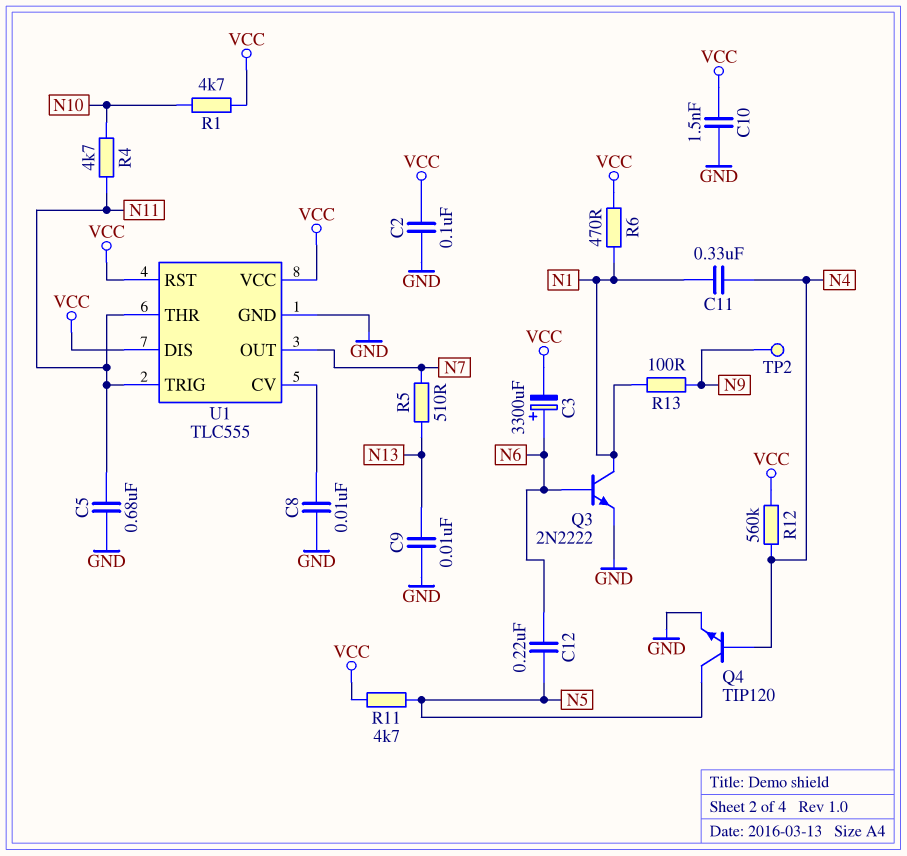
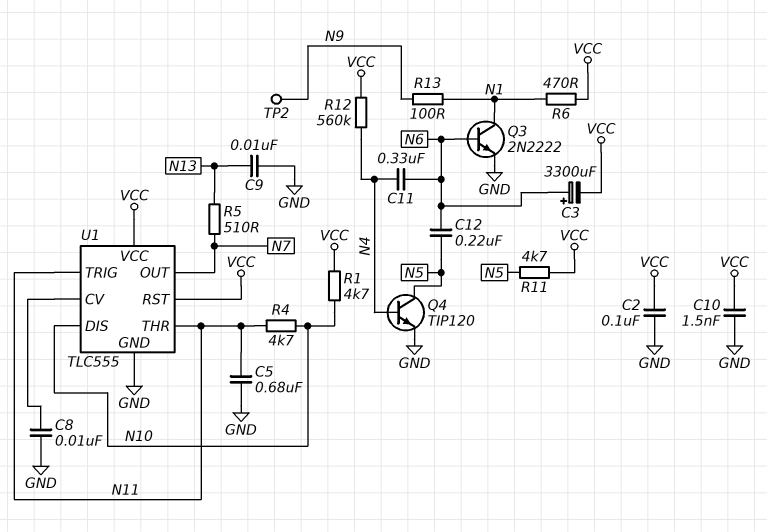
C11: 330nF (N1, N4) -> 330nF (N4, N6)
U1 pin DIS: VCC -> N10

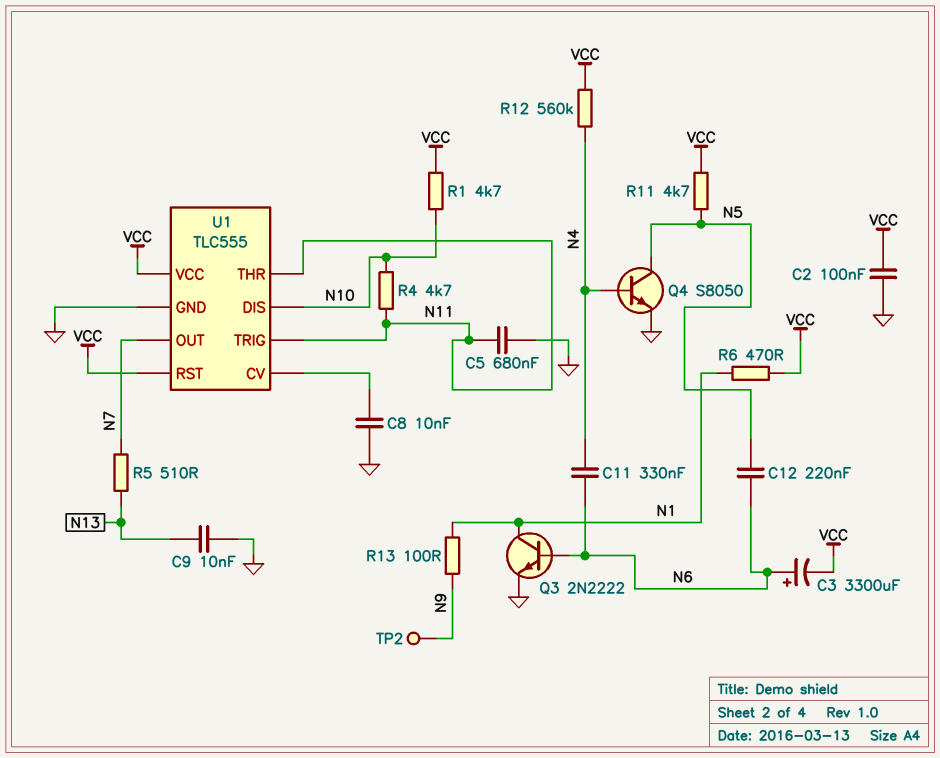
C10: 1.5nF (GND, VCC) -> none
Q4: NPN TIP120 (B N4, C N5, E GND) -> NPN S8050 (B N4, C N5, E GND)

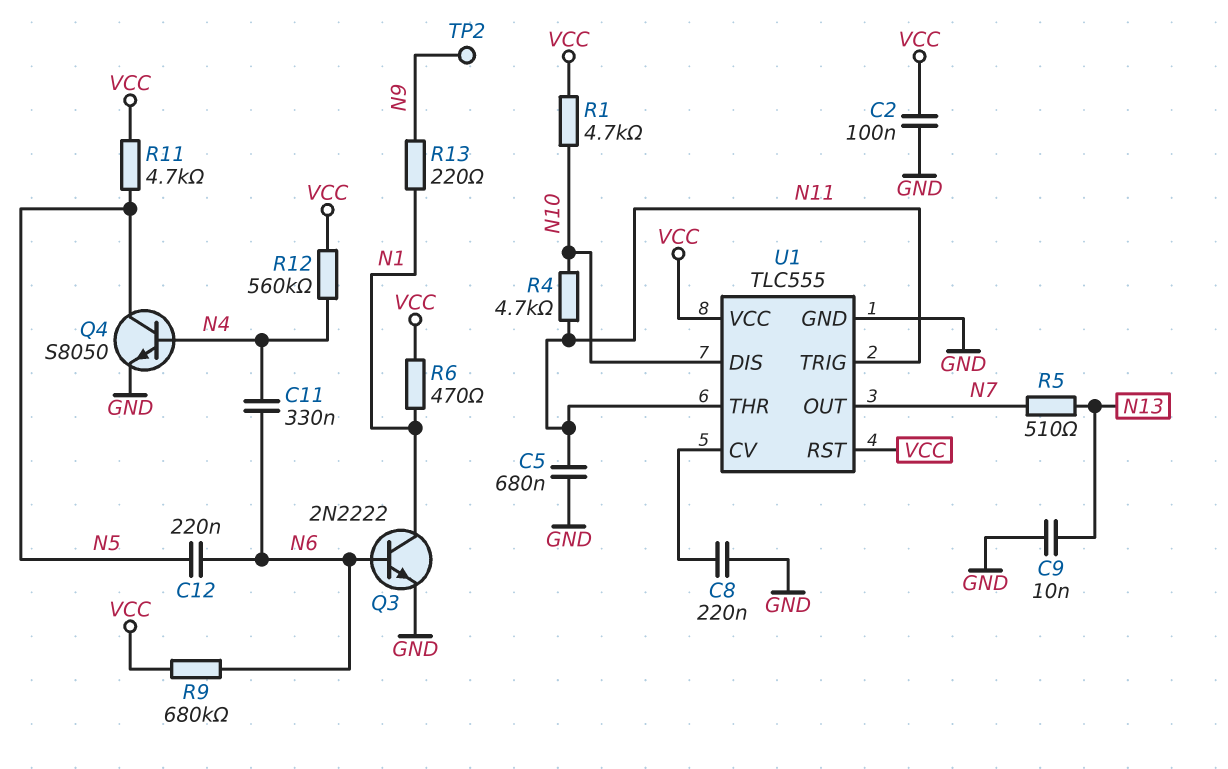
C3: 3300uF (plus N6, minus VCC) -> none
C8: 10nF (GND, U1/CV) -> 220nF (GND, U1/CV)
R9: none -> 680k (N6, VCC)
R13: 100 (N1, N9) -> 220 (N1, N9)

